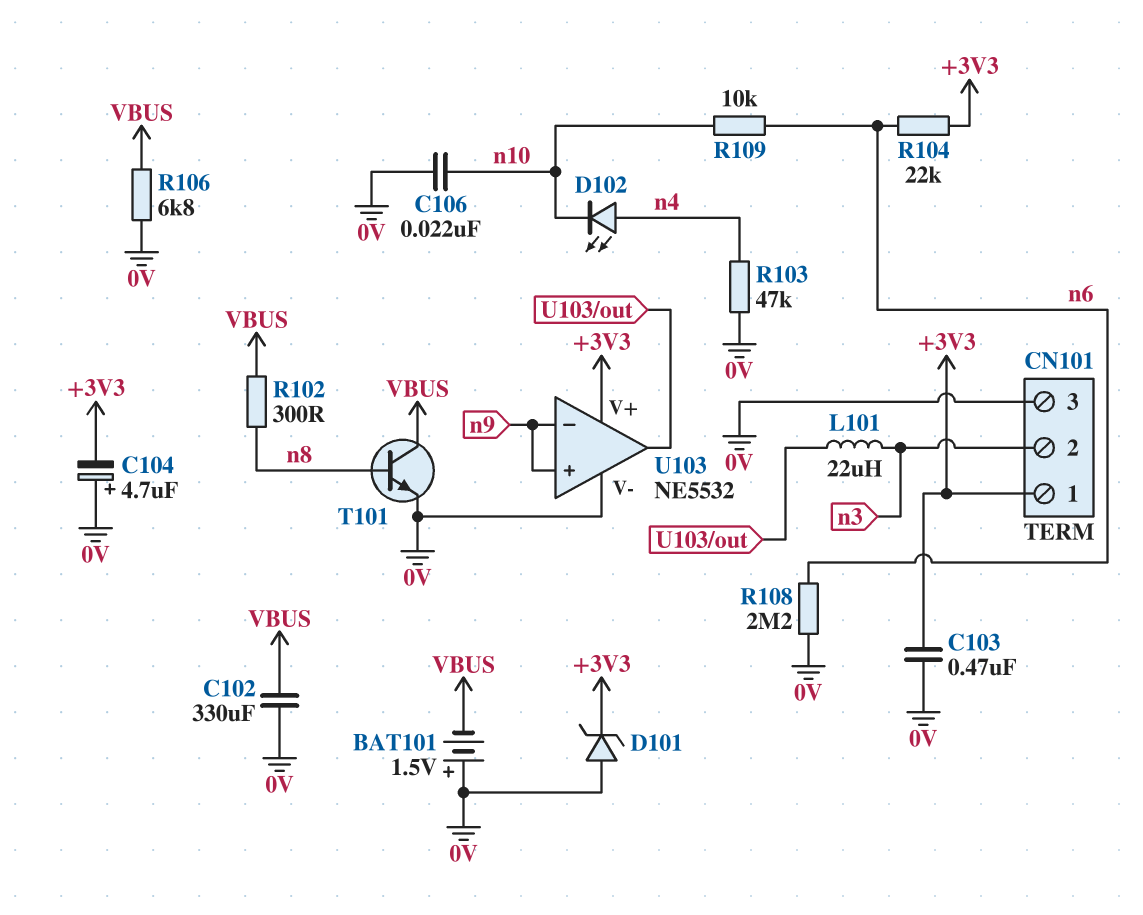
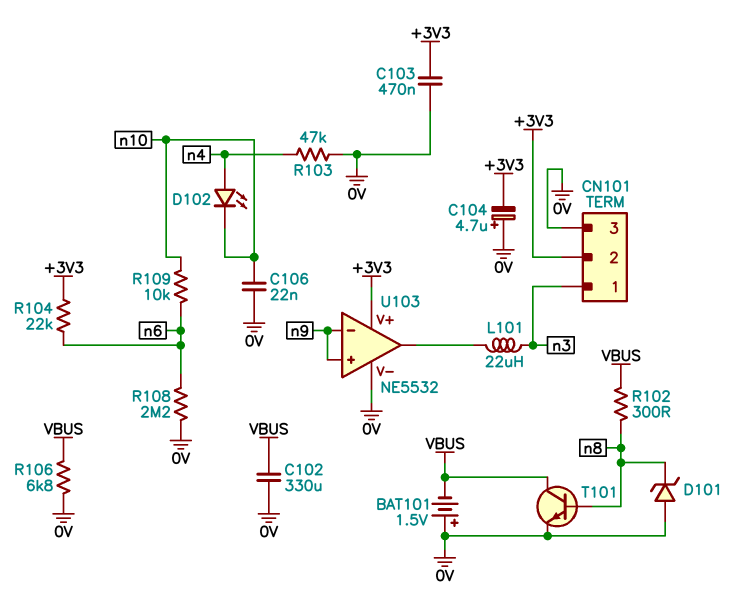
CN101 pin 1: +3V3 -> n3
CN101 pin 2: n3 -> +3V3
D101: zener (A 0V, K +3V3) -> zener (A 0V, K n8)

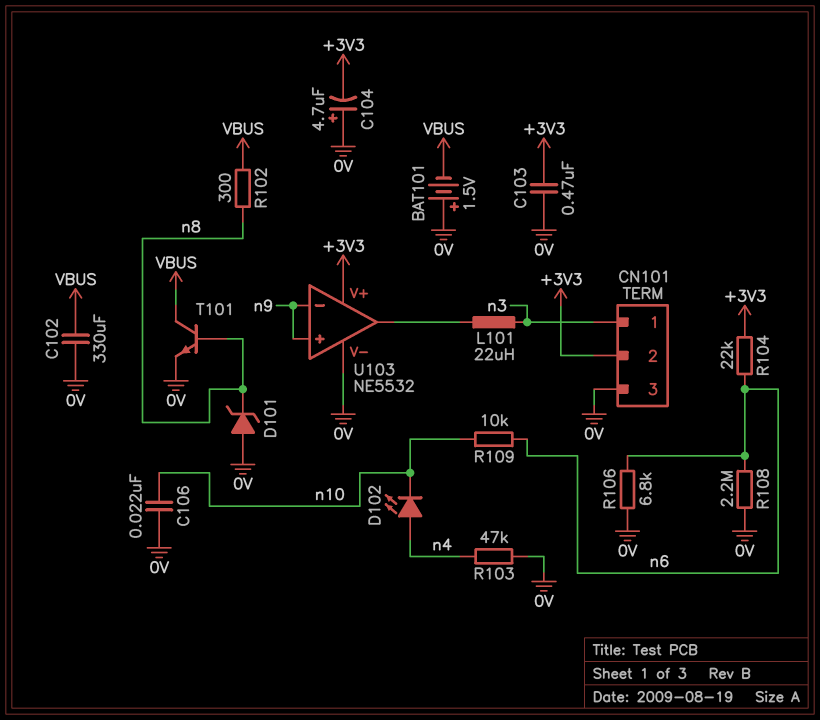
R106: 6.8k (0V, VBUS) -> 6.8k (0V, n6)

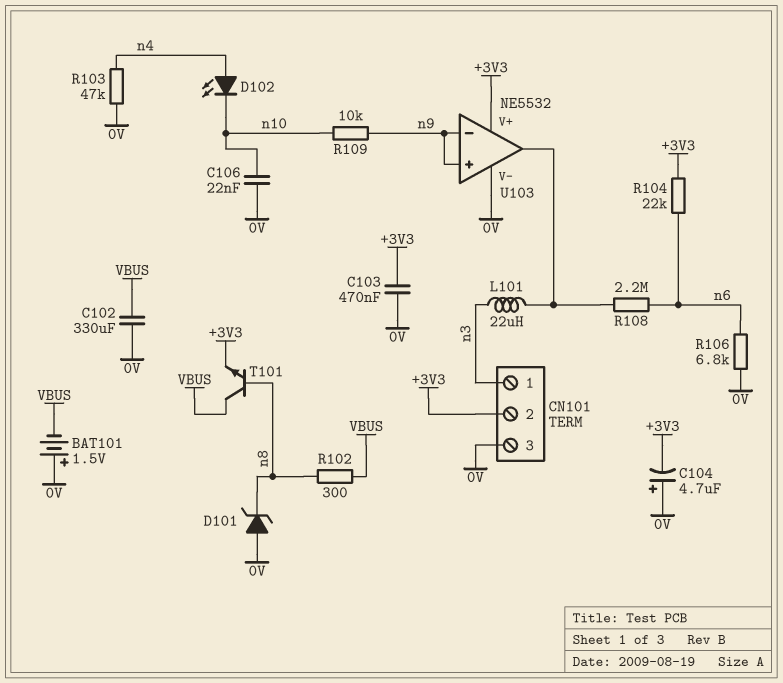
R108: 2.2M (0V, n6) -> 2.2M (U103/out, n6)
R109: 10k (n6, n10) -> 10k (n9, n10)
T101: NPN (B n8, C VBUS, E 0V) -> NPN (B n8, C VBUS, E +3V3)

